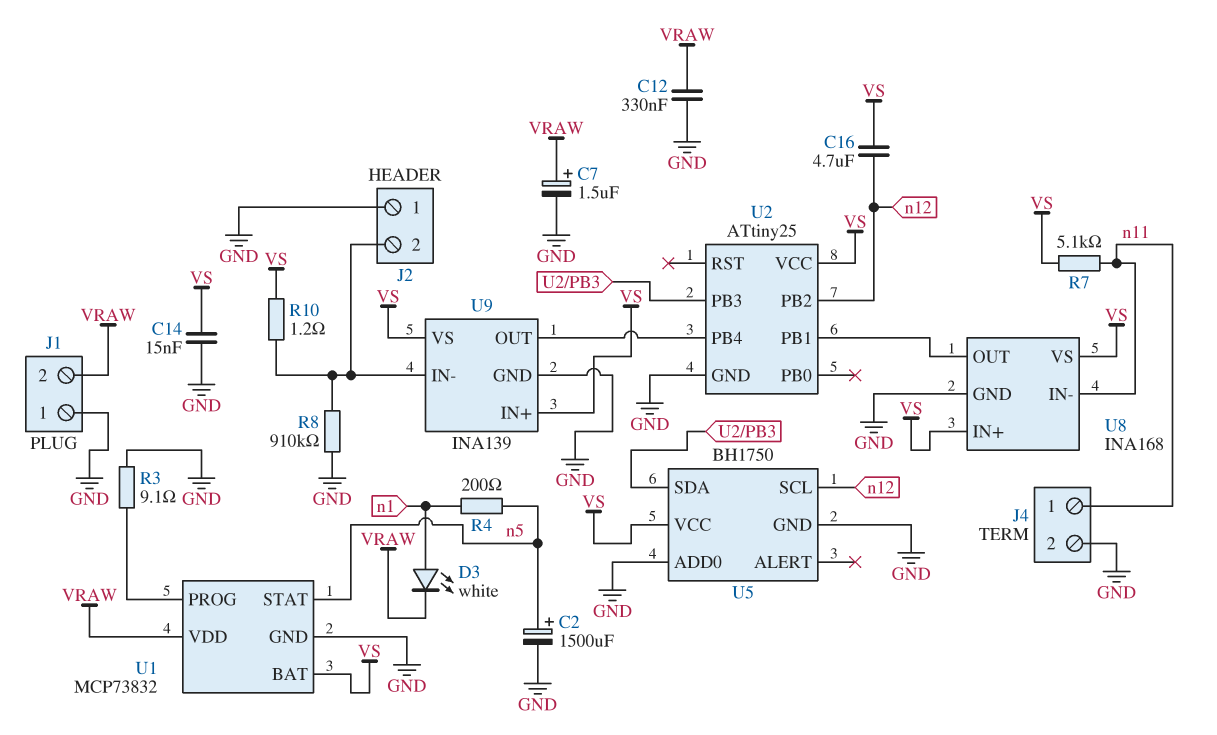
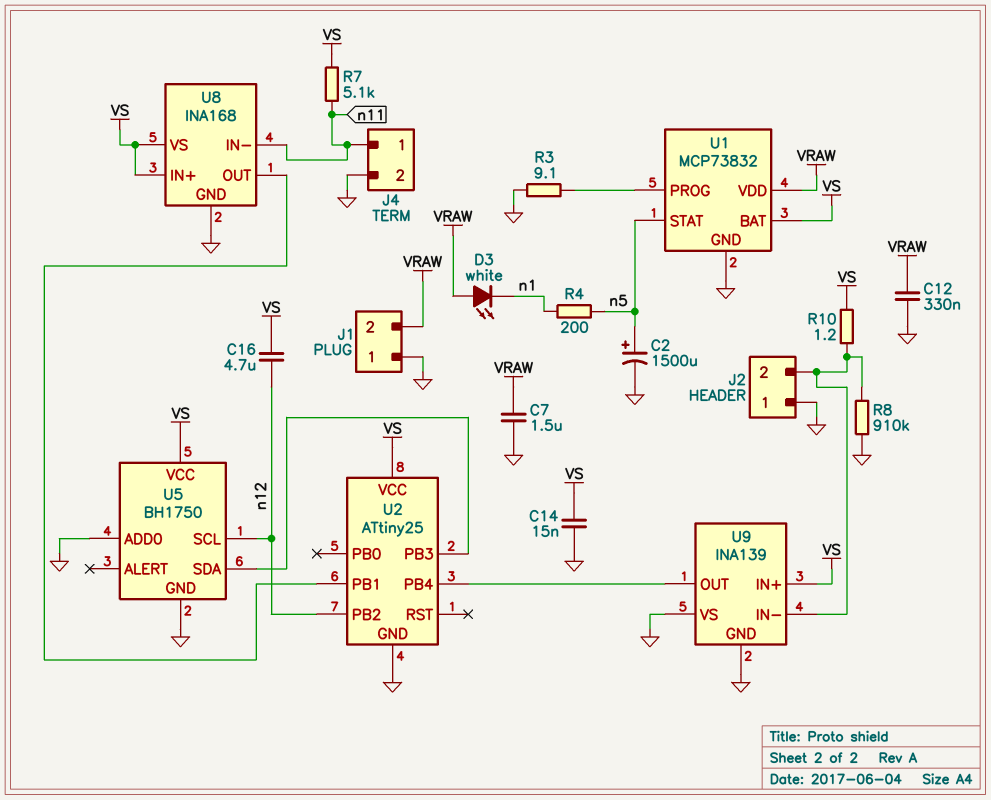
C7: 1.5uF (plus VRAW, minus GND) -> 1.5uF (GND, VRAW)
D3: LED white (A n1, K VRAW) -> LED white (A VRAW, K n1)
U9 pin VS: VS -> GND

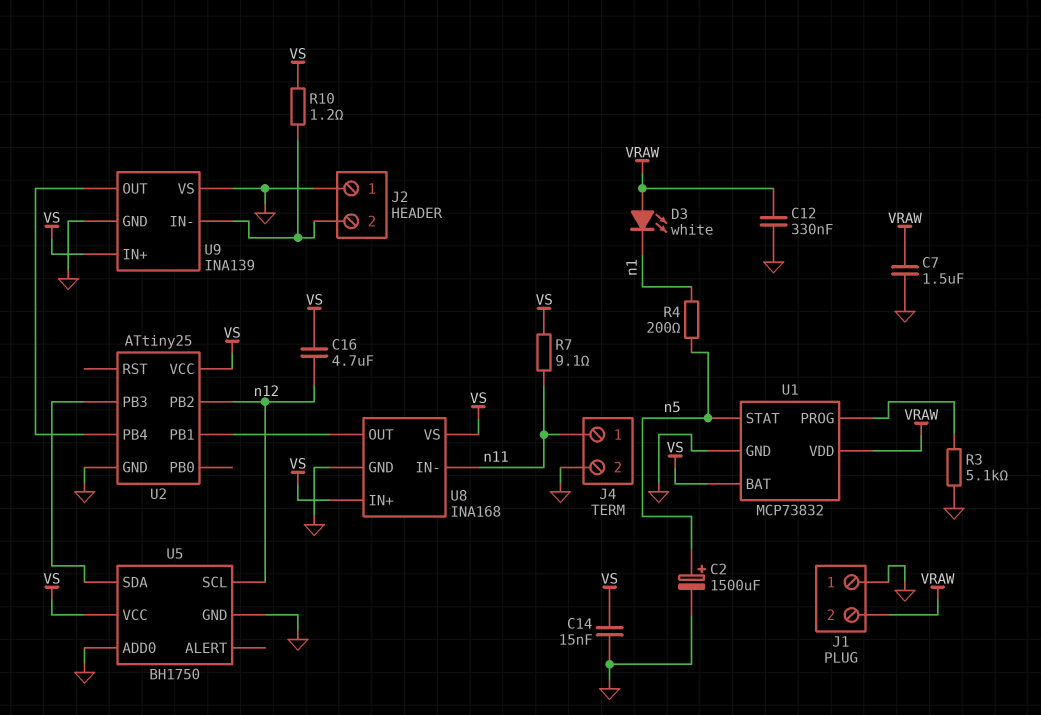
R3: 9.1 (GND, U1/PROG) -> 5.1k (GND, U1/PROG)
R7: 5.1k (VS, n11) -> 9.1 (VS, n11)
R8: 910k (GND, J2/2) -> none

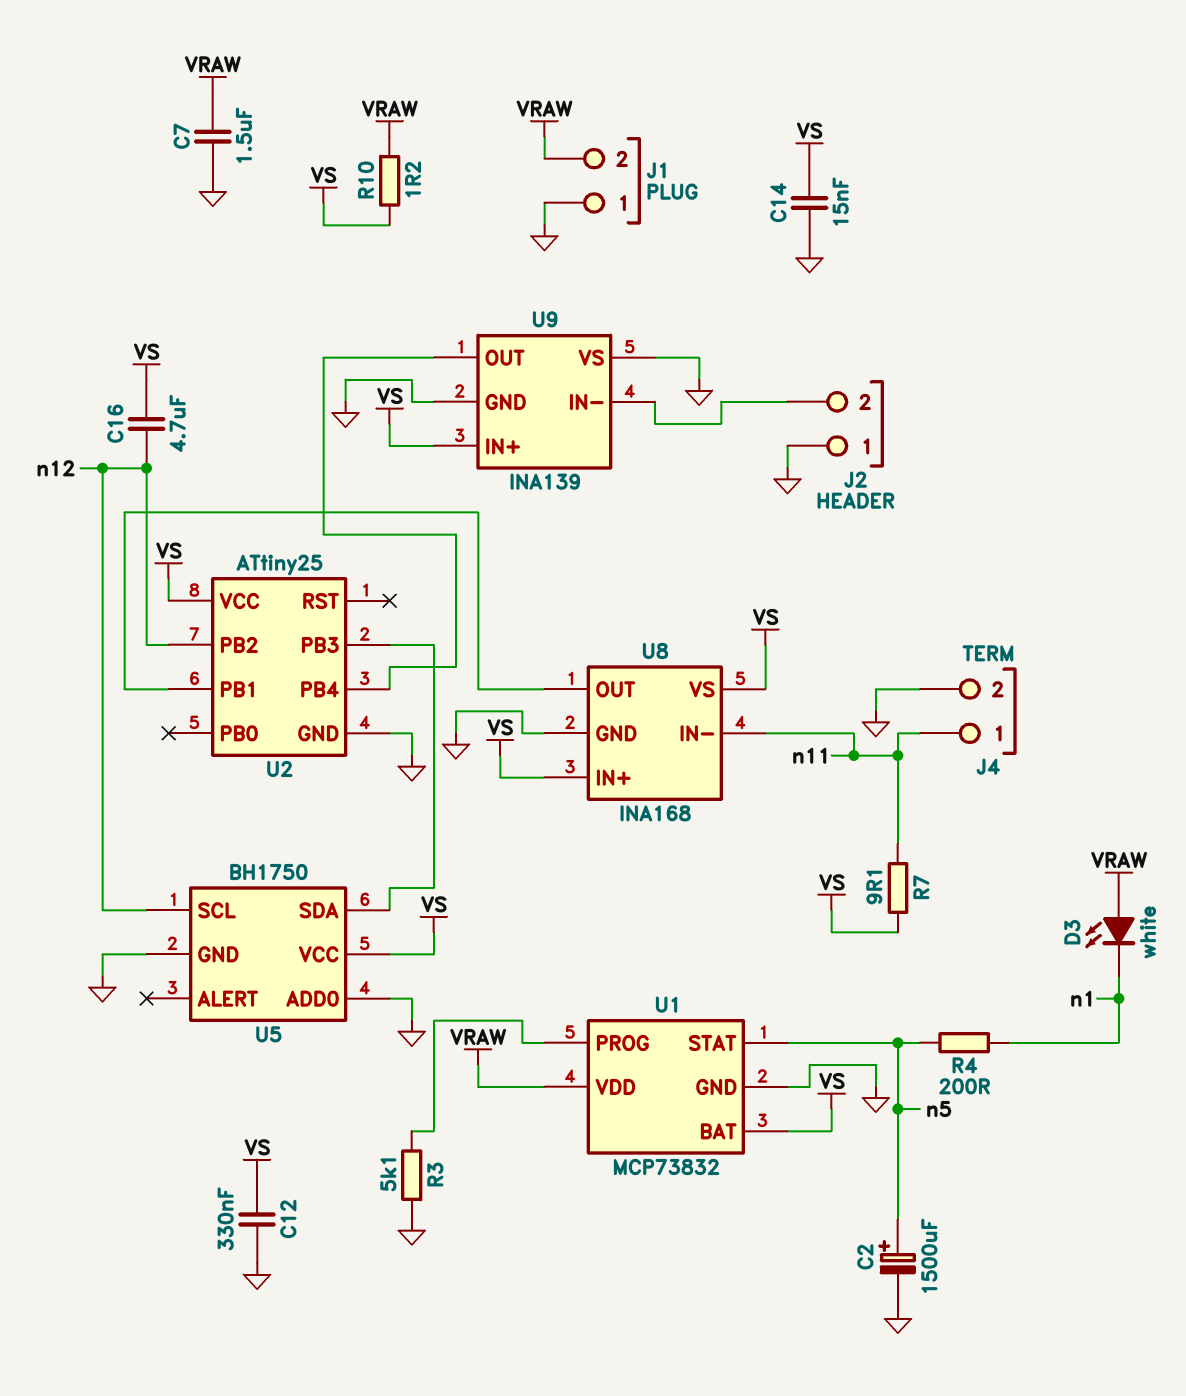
C12: 330nF (GND, VRAW) -> 330nF (GND, VS)
R10: 1.2 (J2/2, VS) -> 1.2 (VRAW, VS)

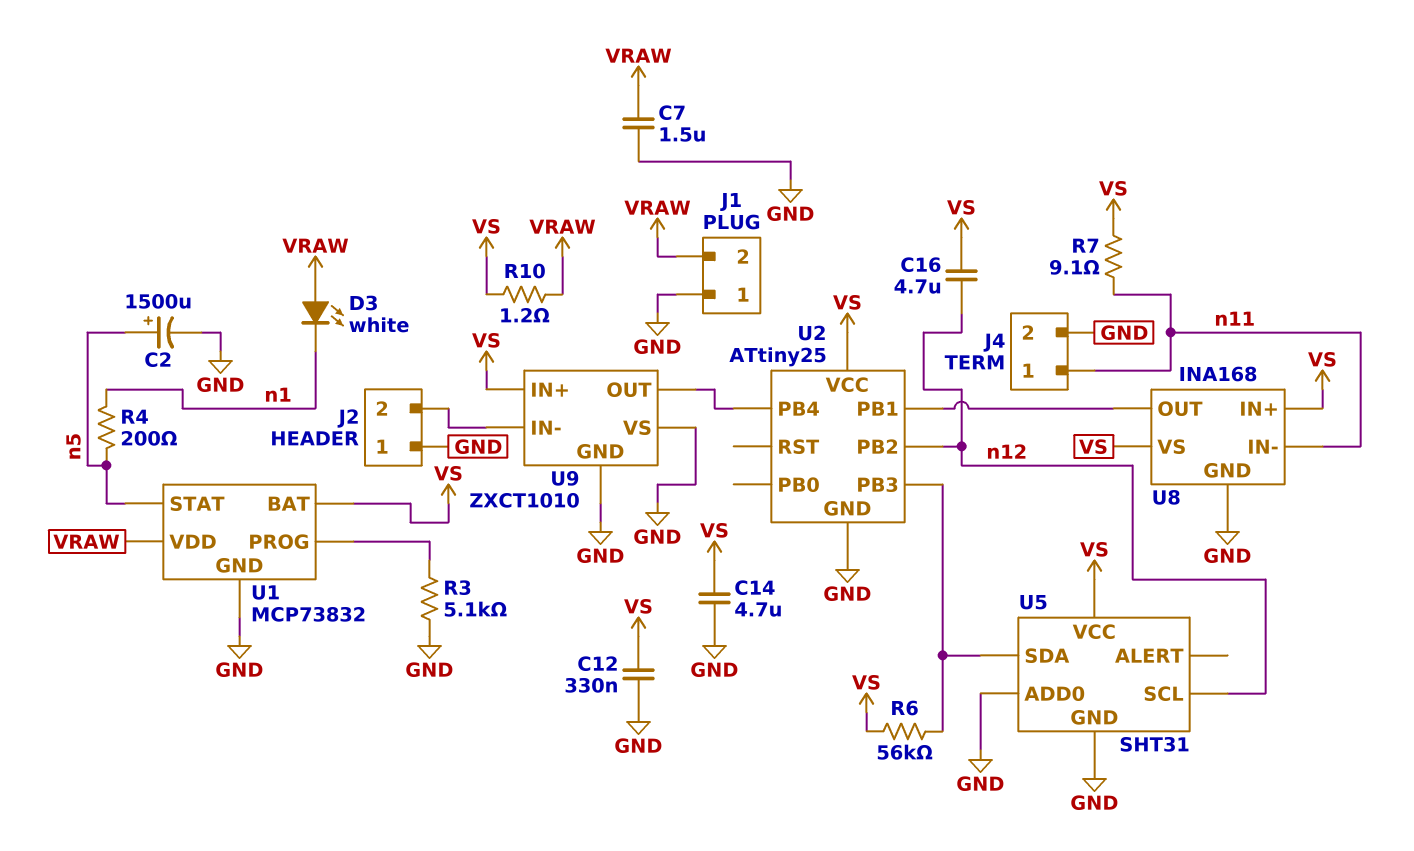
C14: 15nF (GND, VS) -> 4.7uF (GND, VS)
R6: none -> 56k (U2/PB3, VS)
U5: BH1750 -> SHT31
U9: INA139 -> ZXCT1010

